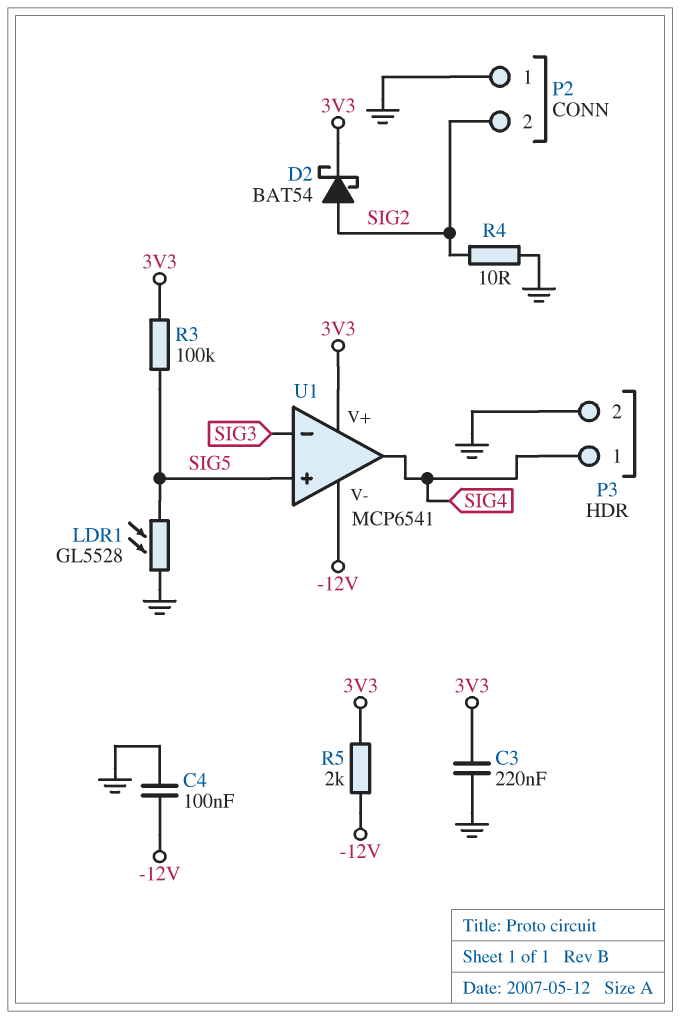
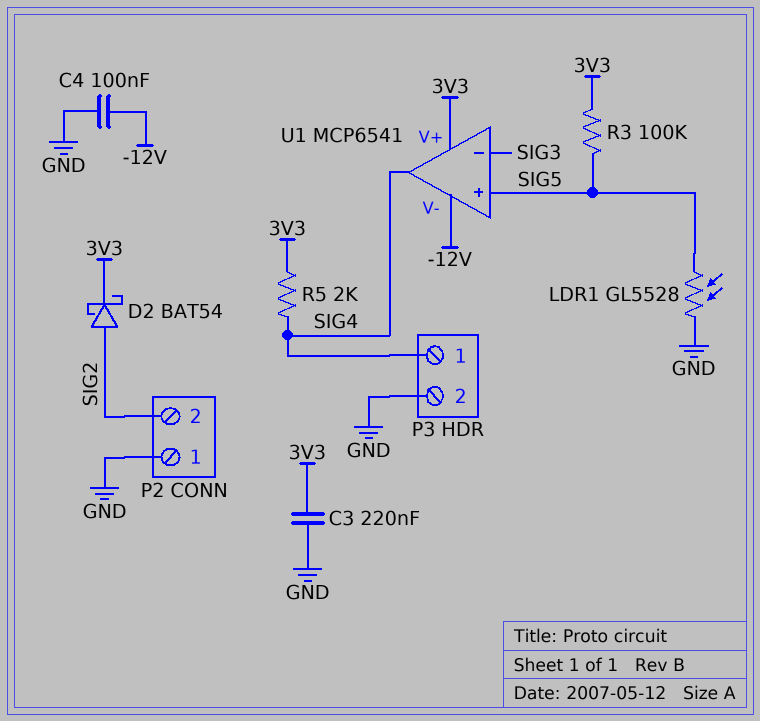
R4: 10 (GND, SIG2) -> none
R5: 2k (-12V, 3V3) -> 2k (3V3, SIG4)

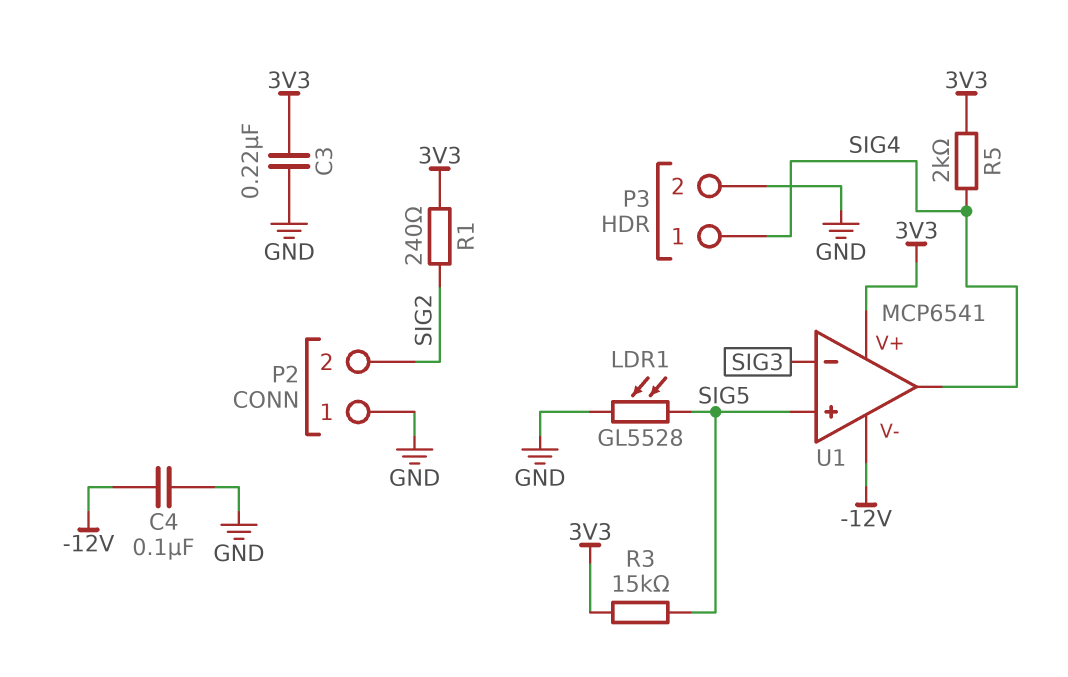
D2: schottky BAT54 (A SIG2, K 3V3) -> none
R1: none -> 240 (3V3, SIG2)
R3: 100k (3V3, SIG5) -> 15k (3V3, SIG5)

